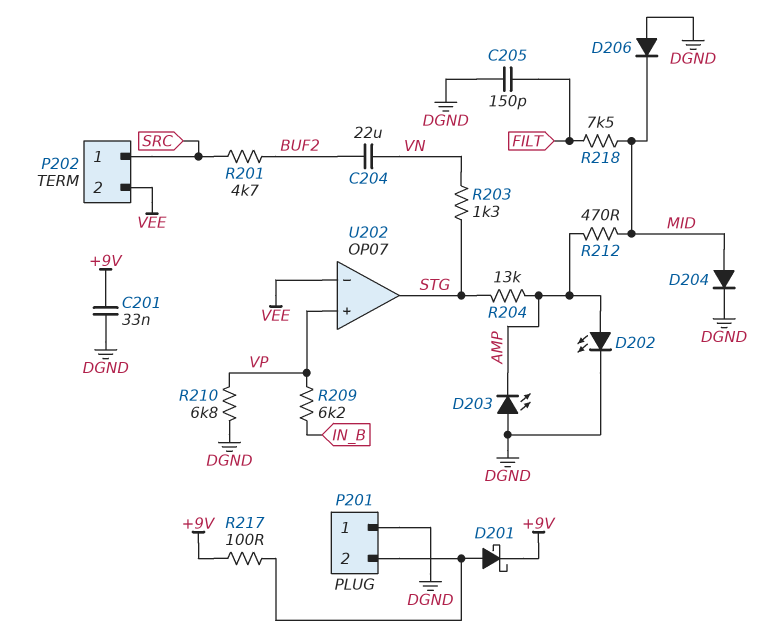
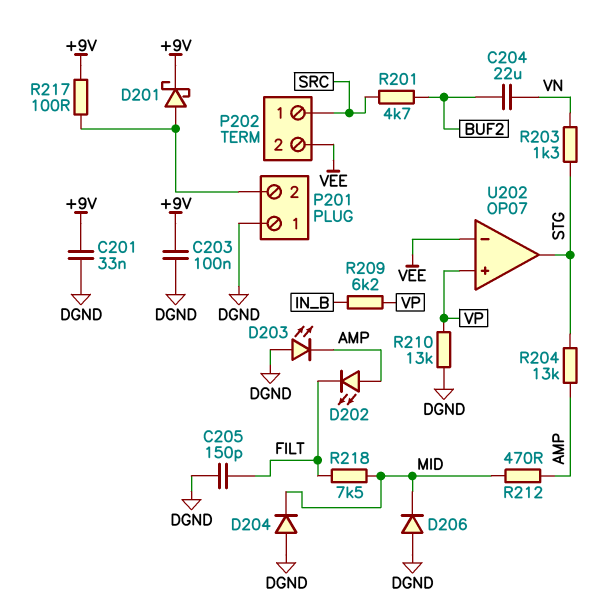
C203: none -> 100nF (+9V, DGND)
D202: LED (A AMP, K DGND) -> LED (A AMP, K FILT)
D204: diode (A MID, K DGND) -> diode (A DGND, K MID)
R210: 6.8k (DGND, VP) -> 13k (DGND, VP)

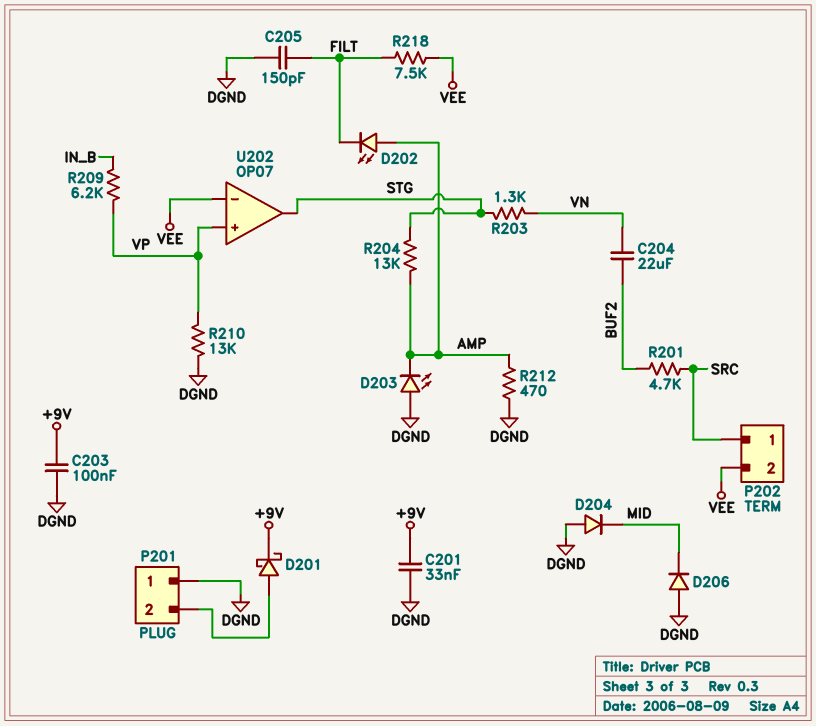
R212: 470 (AMP, MID) -> 470 (AMP, DGND)
R217: 100 (+9V, P201/2) -> none
R218: 7.5k (FILT, MID) -> 7.5k (FILT, VEE)

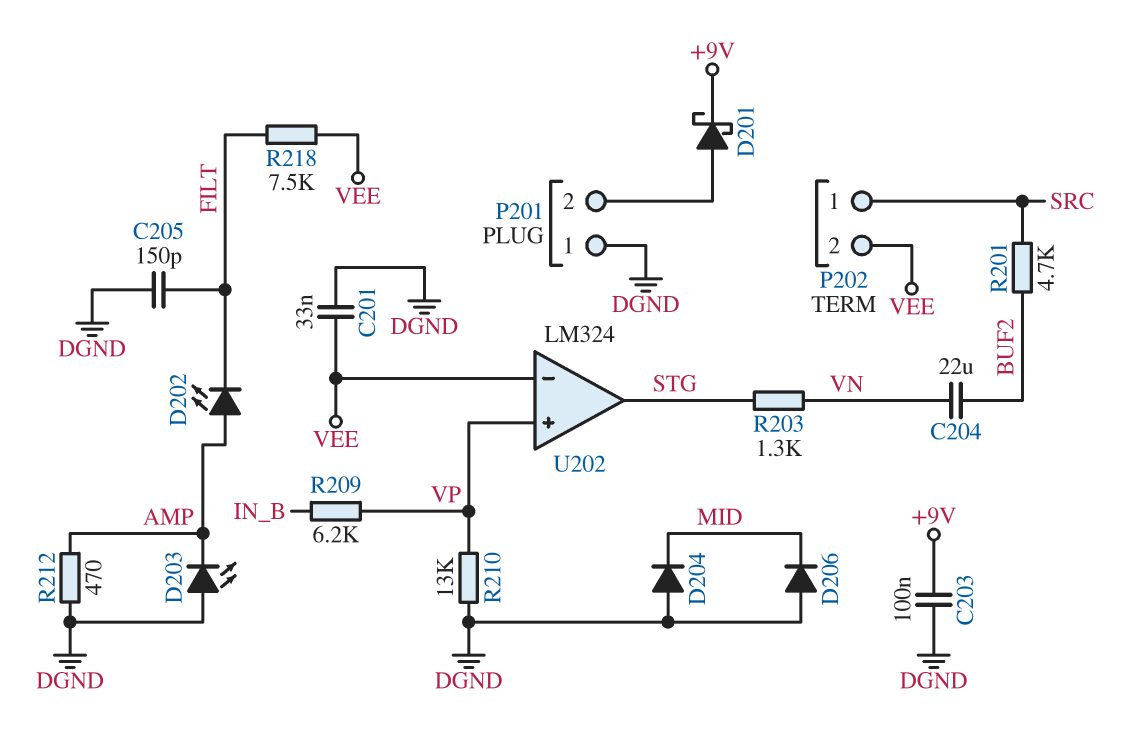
C201: 33nF (+9V, DGND) -> 33nF (DGND, VEE)
R204: 13k (AMP, STG) -> none
U202: OP07 -> LM324

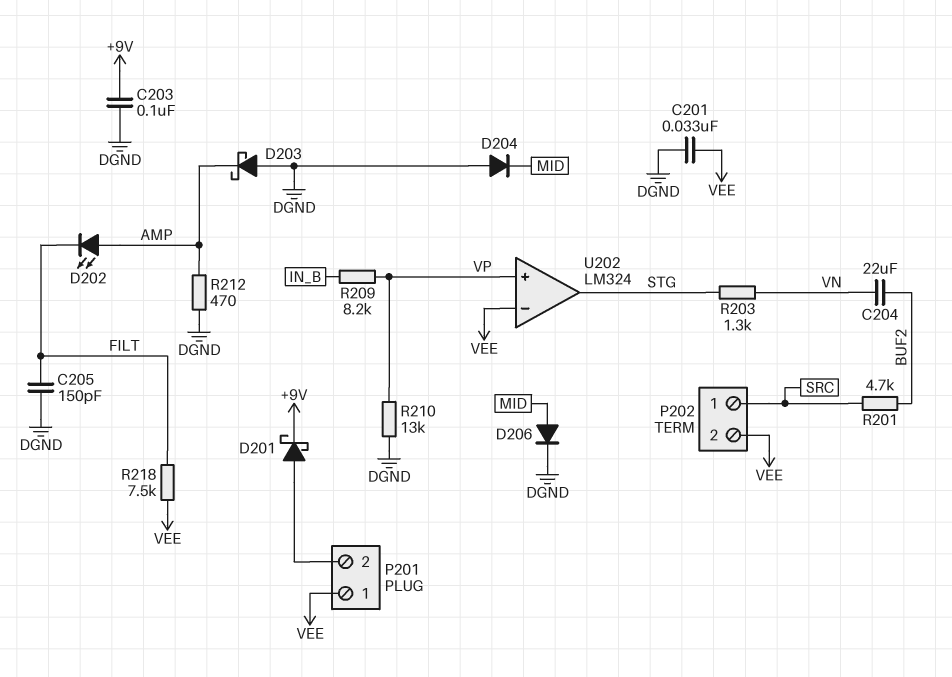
D203: LED (A DGND, K AMP) -> schottky (A DGND, K AMP)
D206: diode (A DGND, K MID) -> diode (A MID, K DGND)
P201 pin 1: DGND -> VEE
R209: 6.2k (IN_B, VP) -> 8.2k (IN_B, VP)

